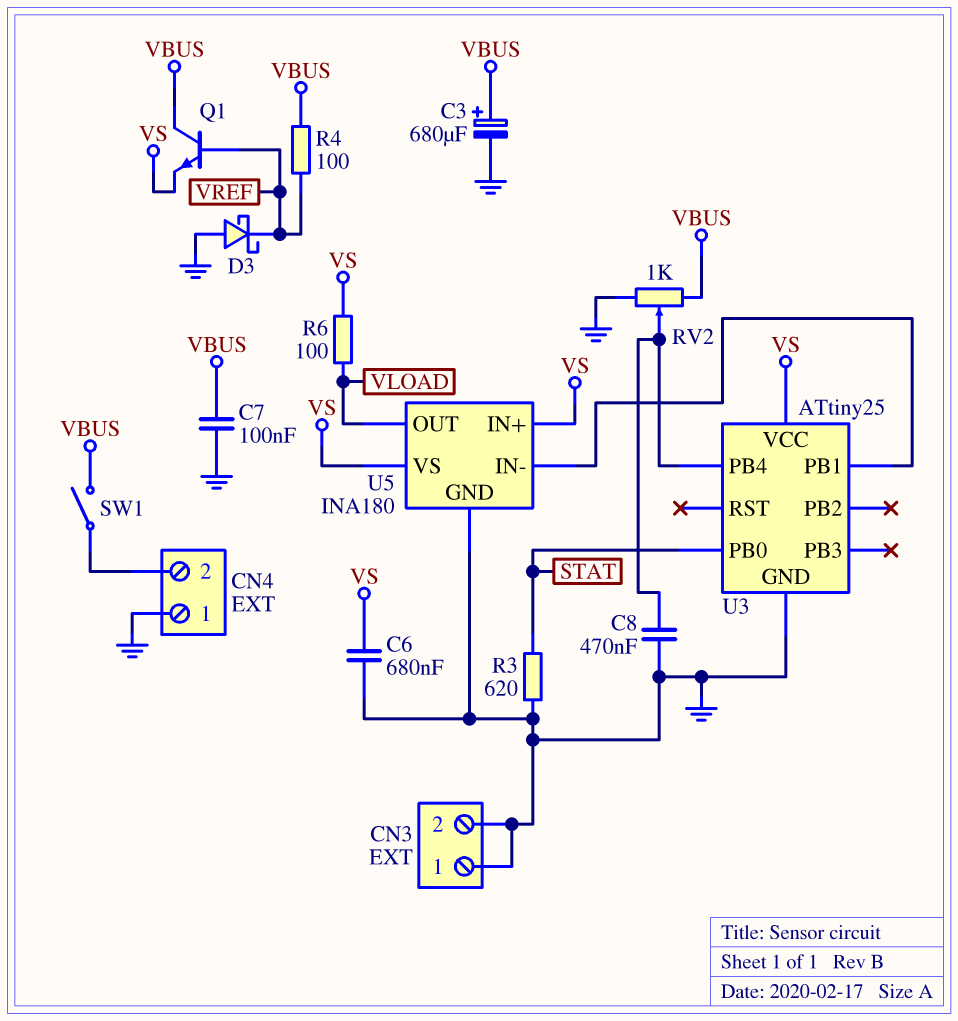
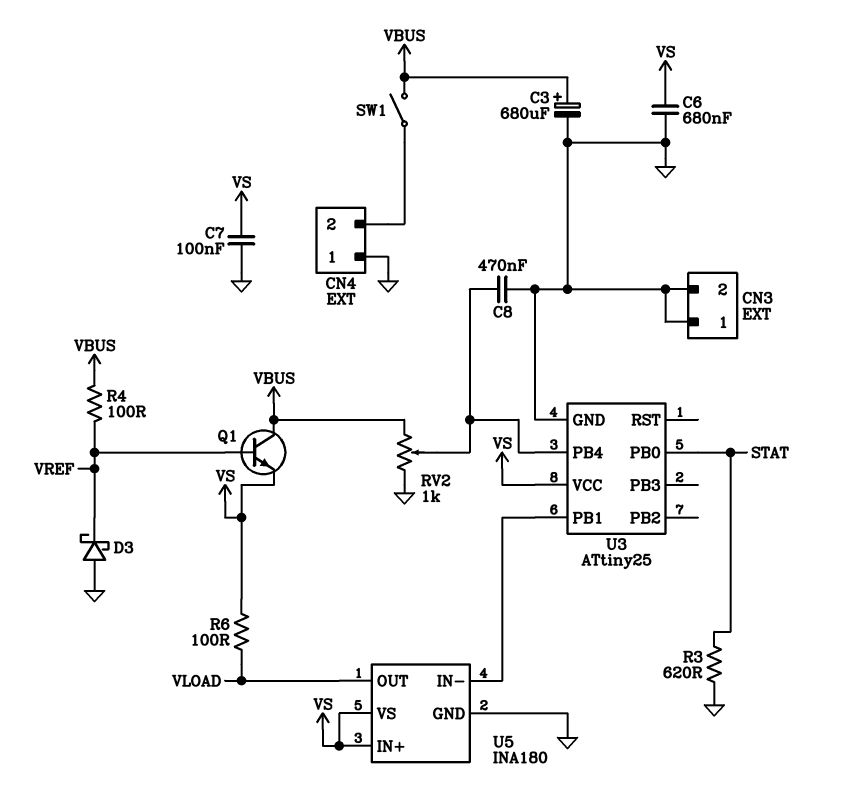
C7: 100nF (GND, VBUS) -> 100nF (GND, VS)

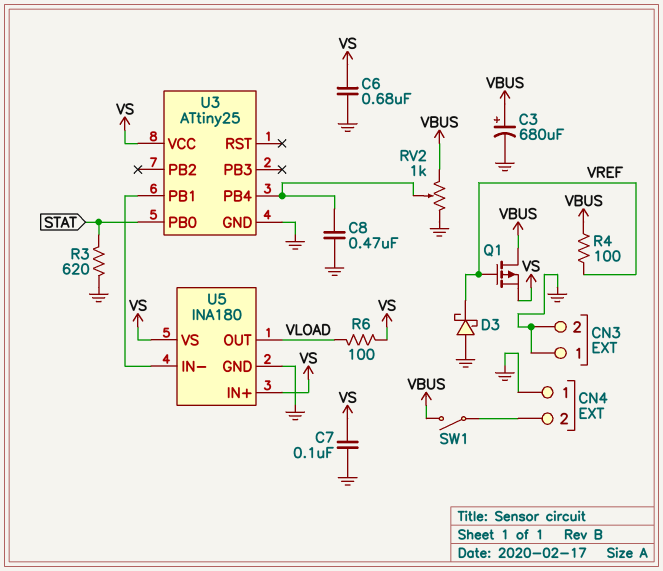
Q1: NPN (B VREF, C VBUS, E VS) -> PMOS (G VREF, D VBUS, S VS)

